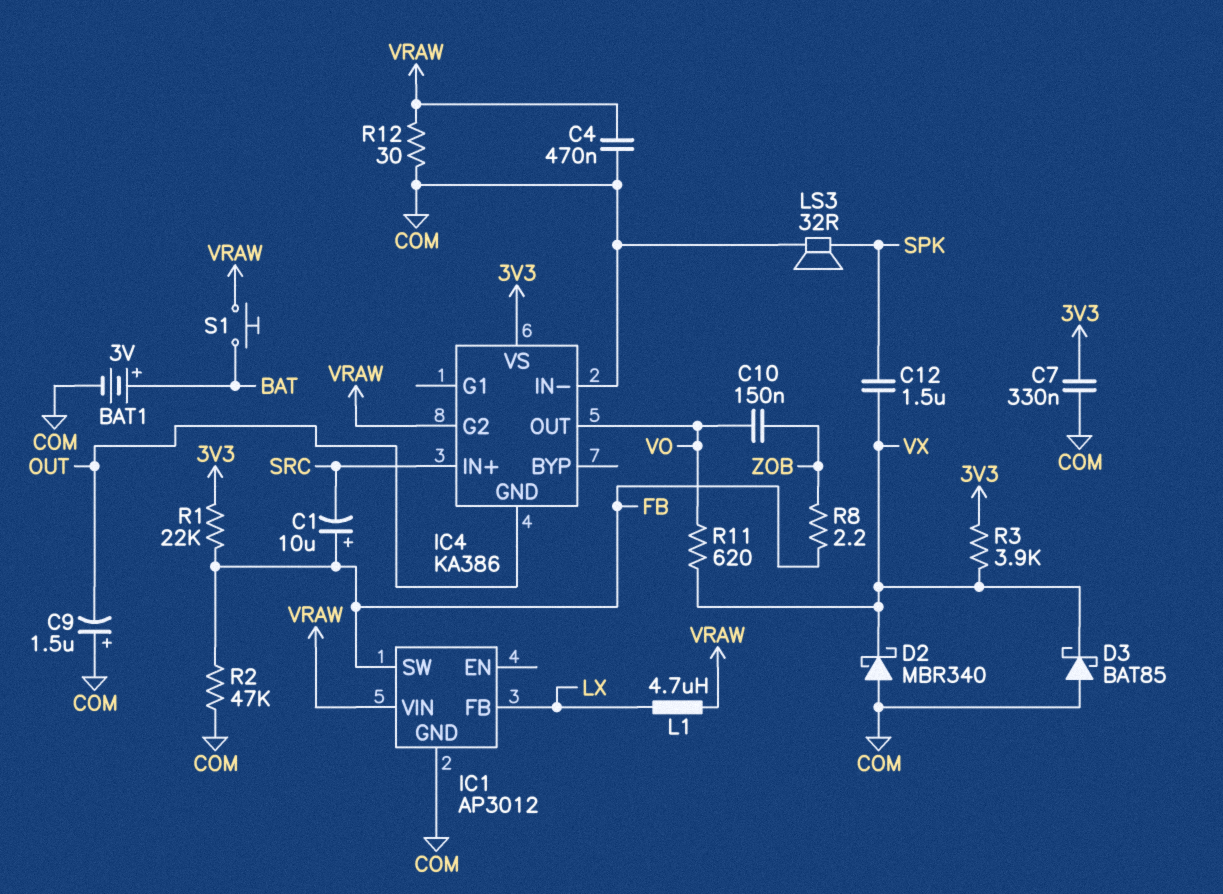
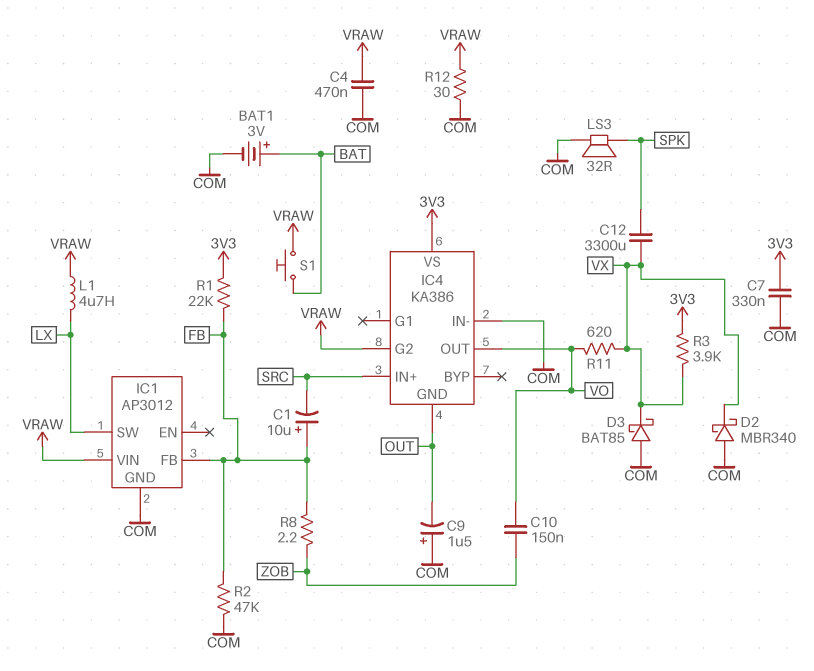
C12: 1.5uF (SPK, VX) -> 3300uF (SPK, VX)
IC1 pin FB: LX -> FB
IC1 pin SW: FB -> LX

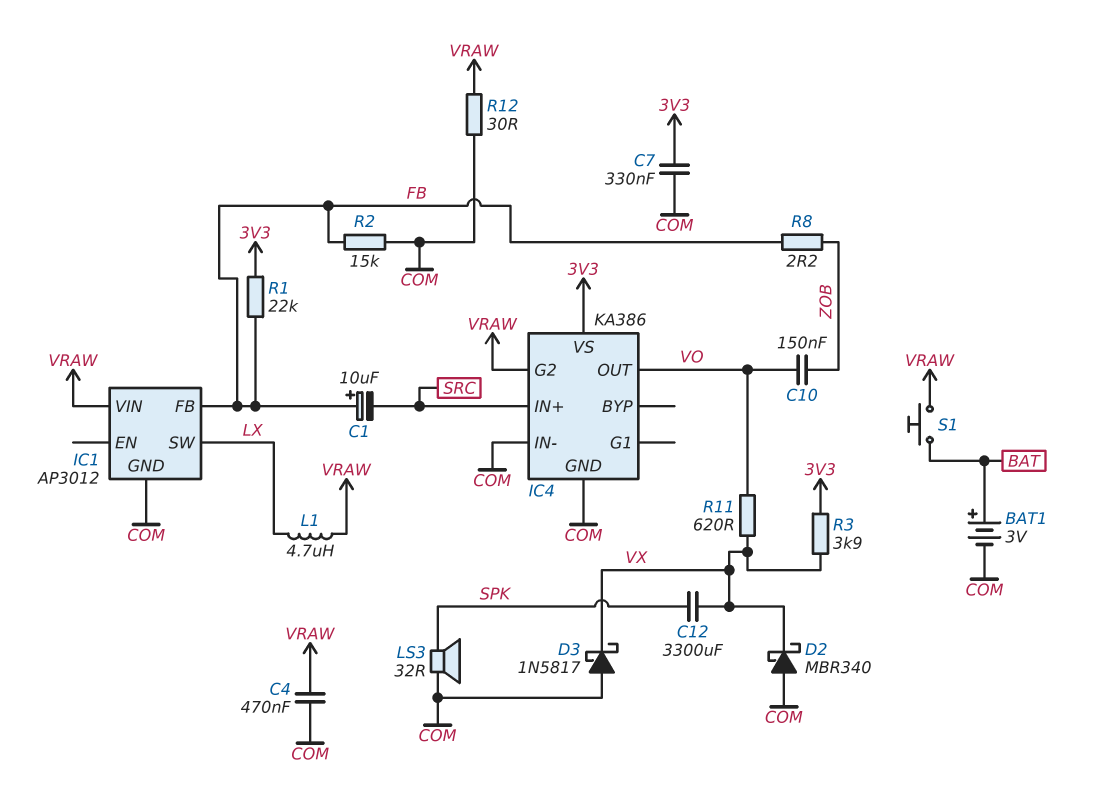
C9: 1.5uF (plus COM, minus OUT) -> none
D3: schottky BAT85 (A COM, K VX) -> schottky 1N5817 (A COM, K VX)
IC4 pin GND: OUT -> COM
R2: 47k (COM, FB) -> 15k (COM, FB)

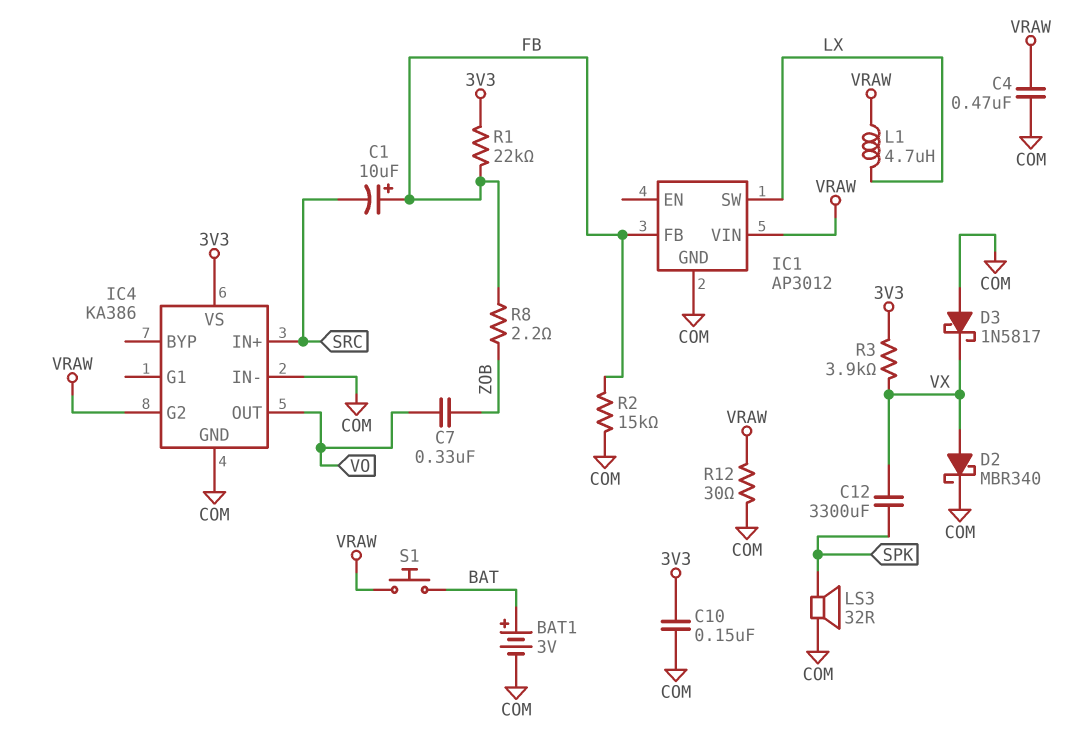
C7: 330nF (3V3, COM) -> 330nF (VO, ZOB)
C10: 150nF (VO, ZOB) -> 150nF (3V3, COM)
D2: schottky MBR340 (A COM, K VX) -> schottky MBR340 (A VX, K COM)
R11: 620 (VO, VX) -> none

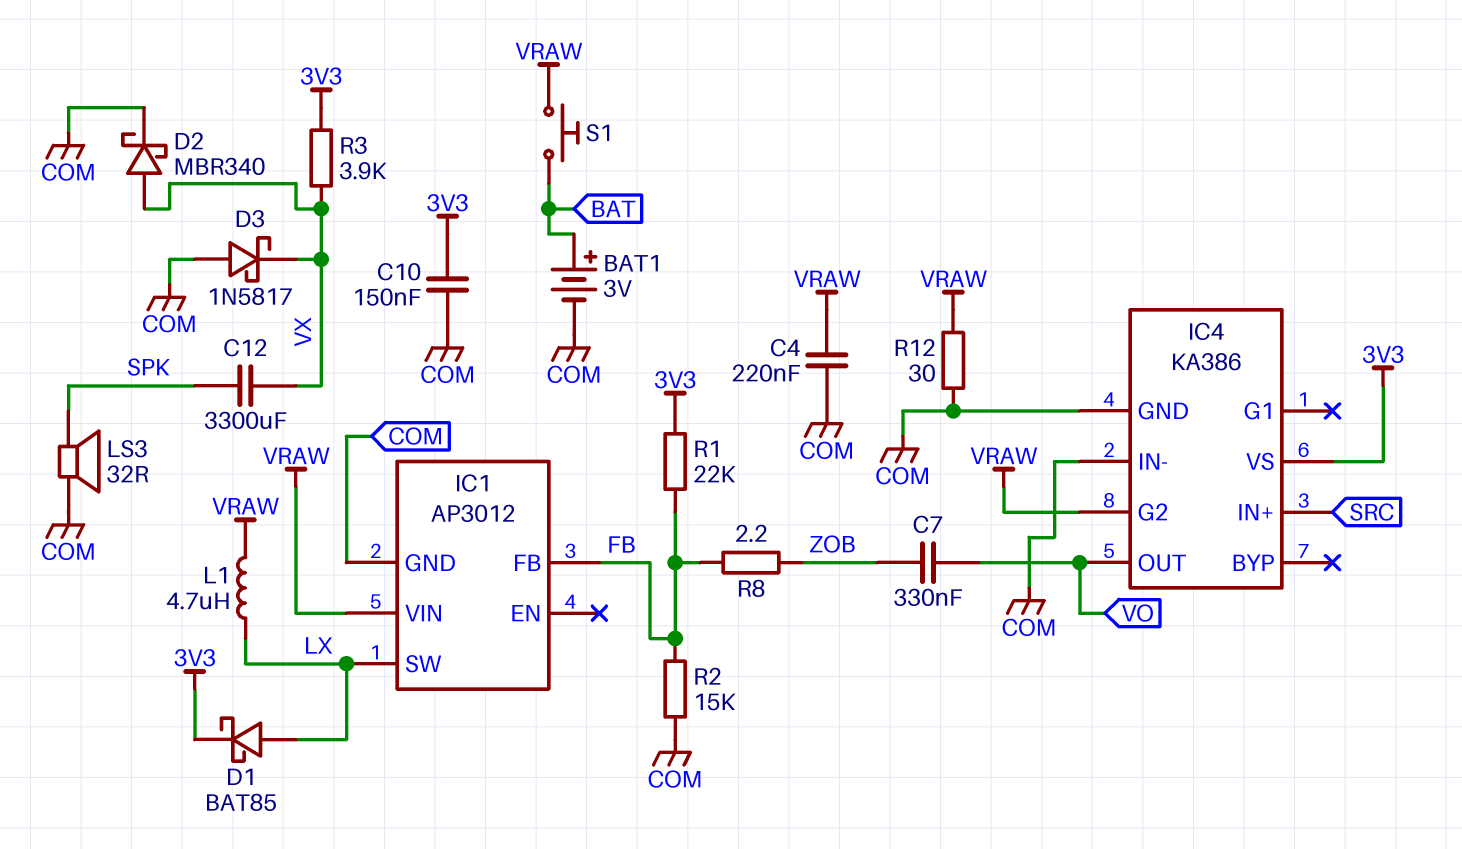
C1: 10uF (plus FB, minus SRC) -> none
C4: 470nF (COM, VRAW) -> 220nF (COM, VRAW)
D1: none -> schottky BAT85 (A LX, K 3V3)

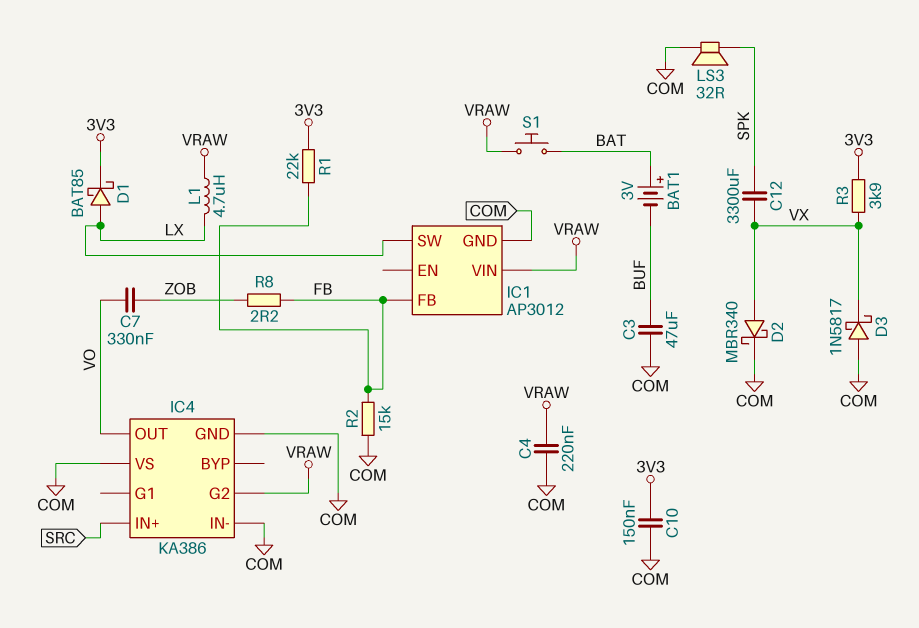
BAT1: 3V (plus BAT, minus COM) -> 3V (plus BAT, minus BUF)
C3: none -> 47uF (BUF, COM)
IC4 pin VS: 3V3 -> COM
R12: 30 (COM, VRAW) -> none

